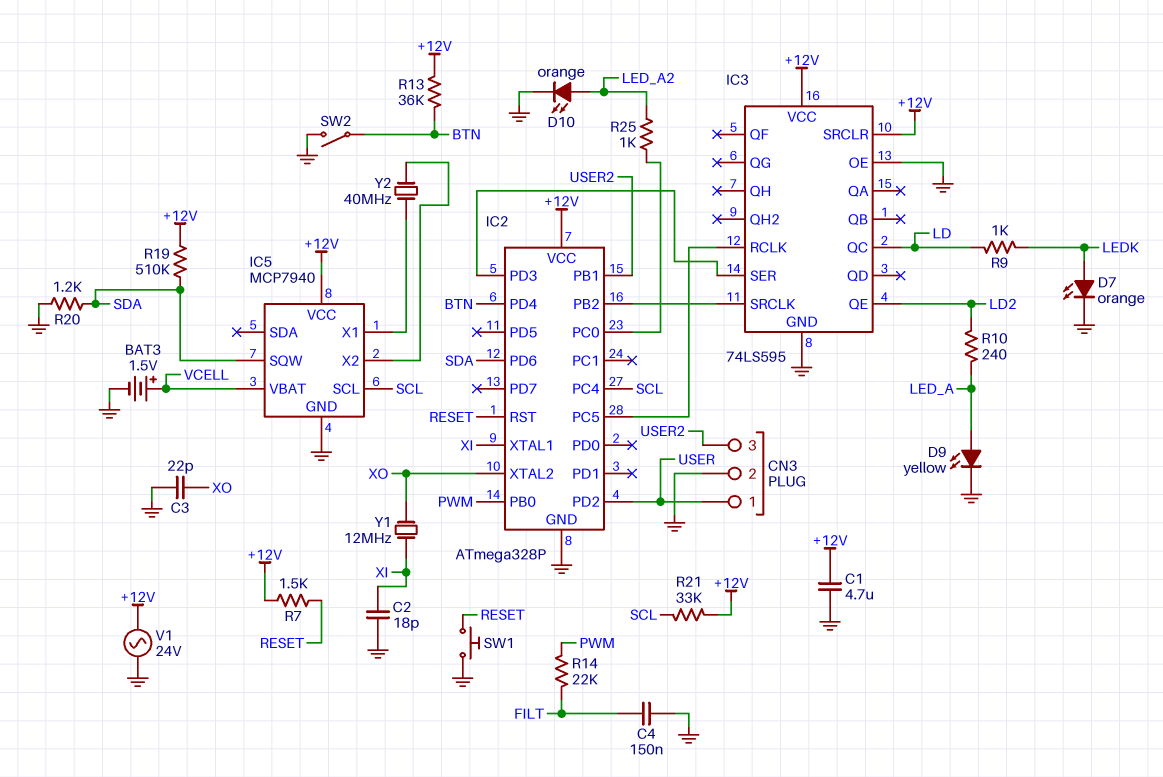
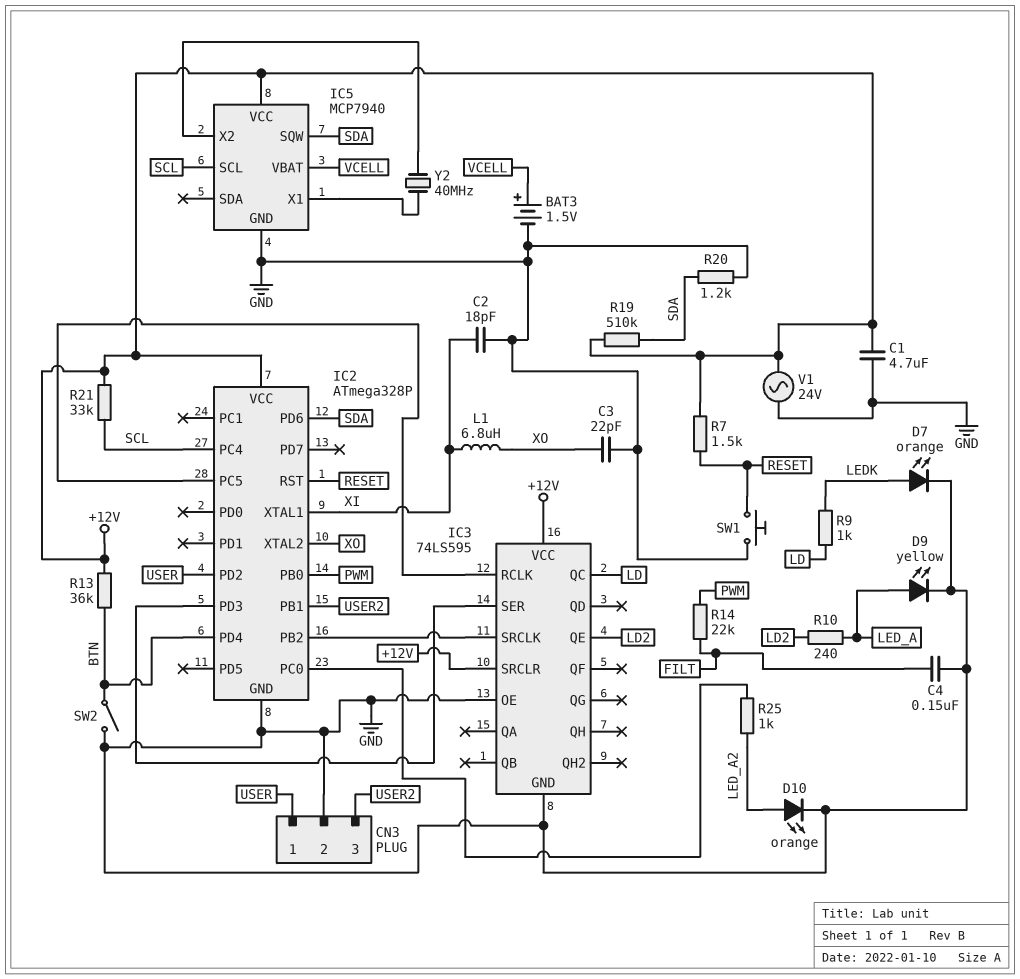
L1: none -> 6.8uH (XI, XO)
Y1: 12MHz (XI, XO) -> none

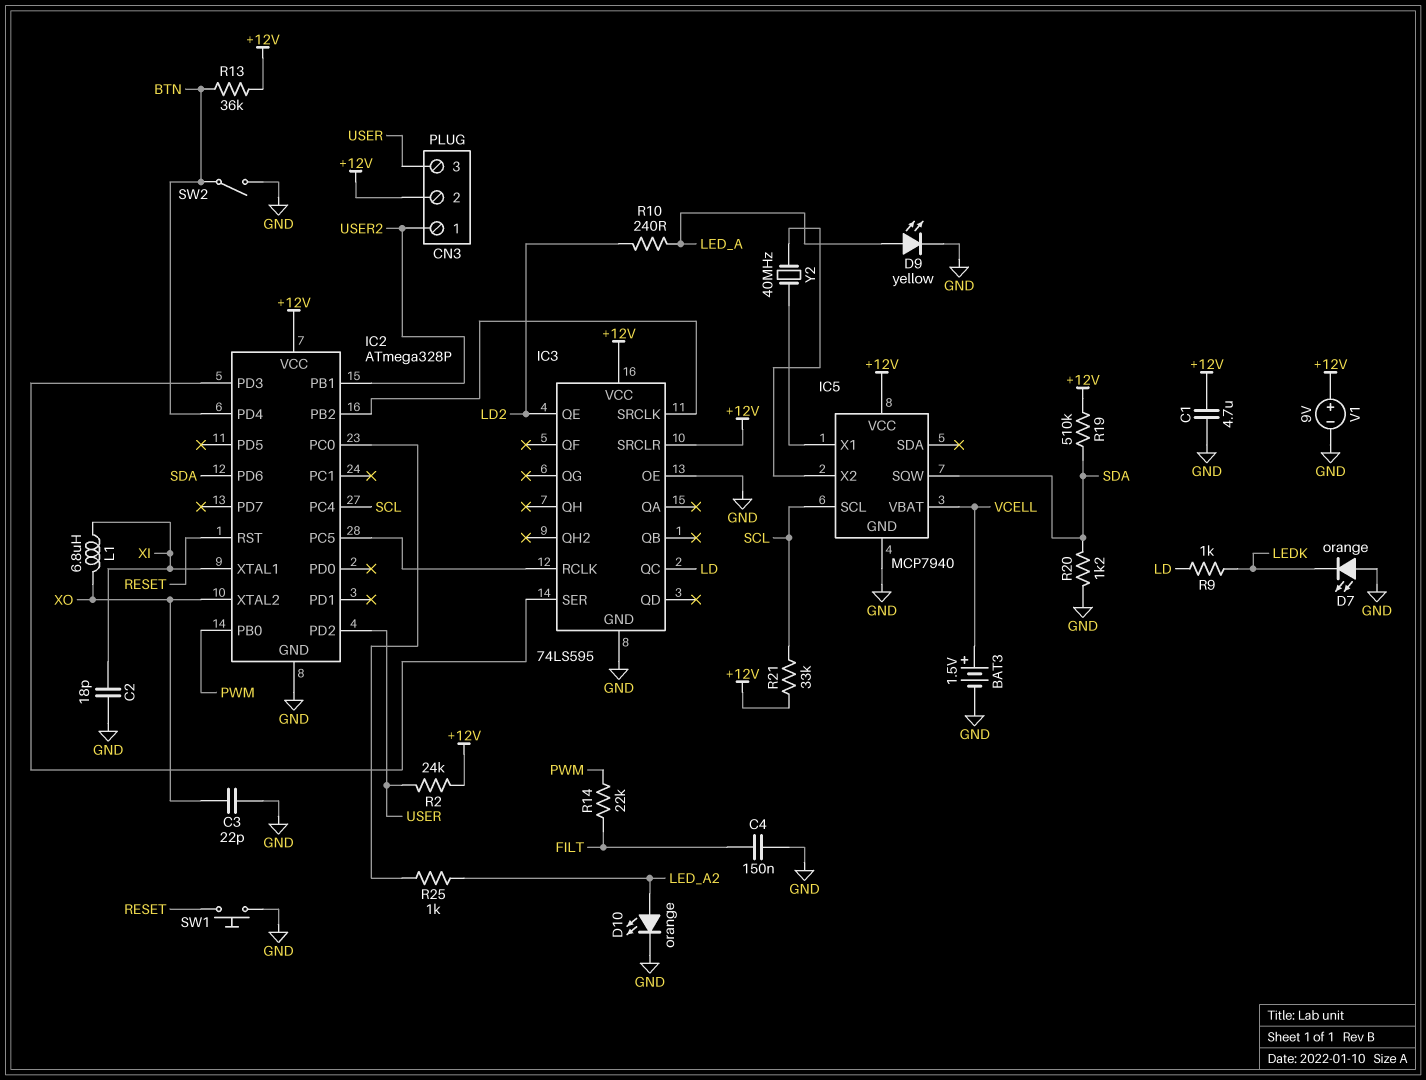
CN3 pin 1: USER -> USER2
CN3 pin 2: GND -> +12V
CN3 pin 3: USER2 -> USER
D7: LED orange (A LEDK, K GND) -> LED orange (A GND, K LEDK)
R2: none -> 24k (+12V, USER)
R7: 1.5k (+12V, RESET) -> none
V1: AC 24V (+12V, GND) -> 9V (plus +12V, minus GND)

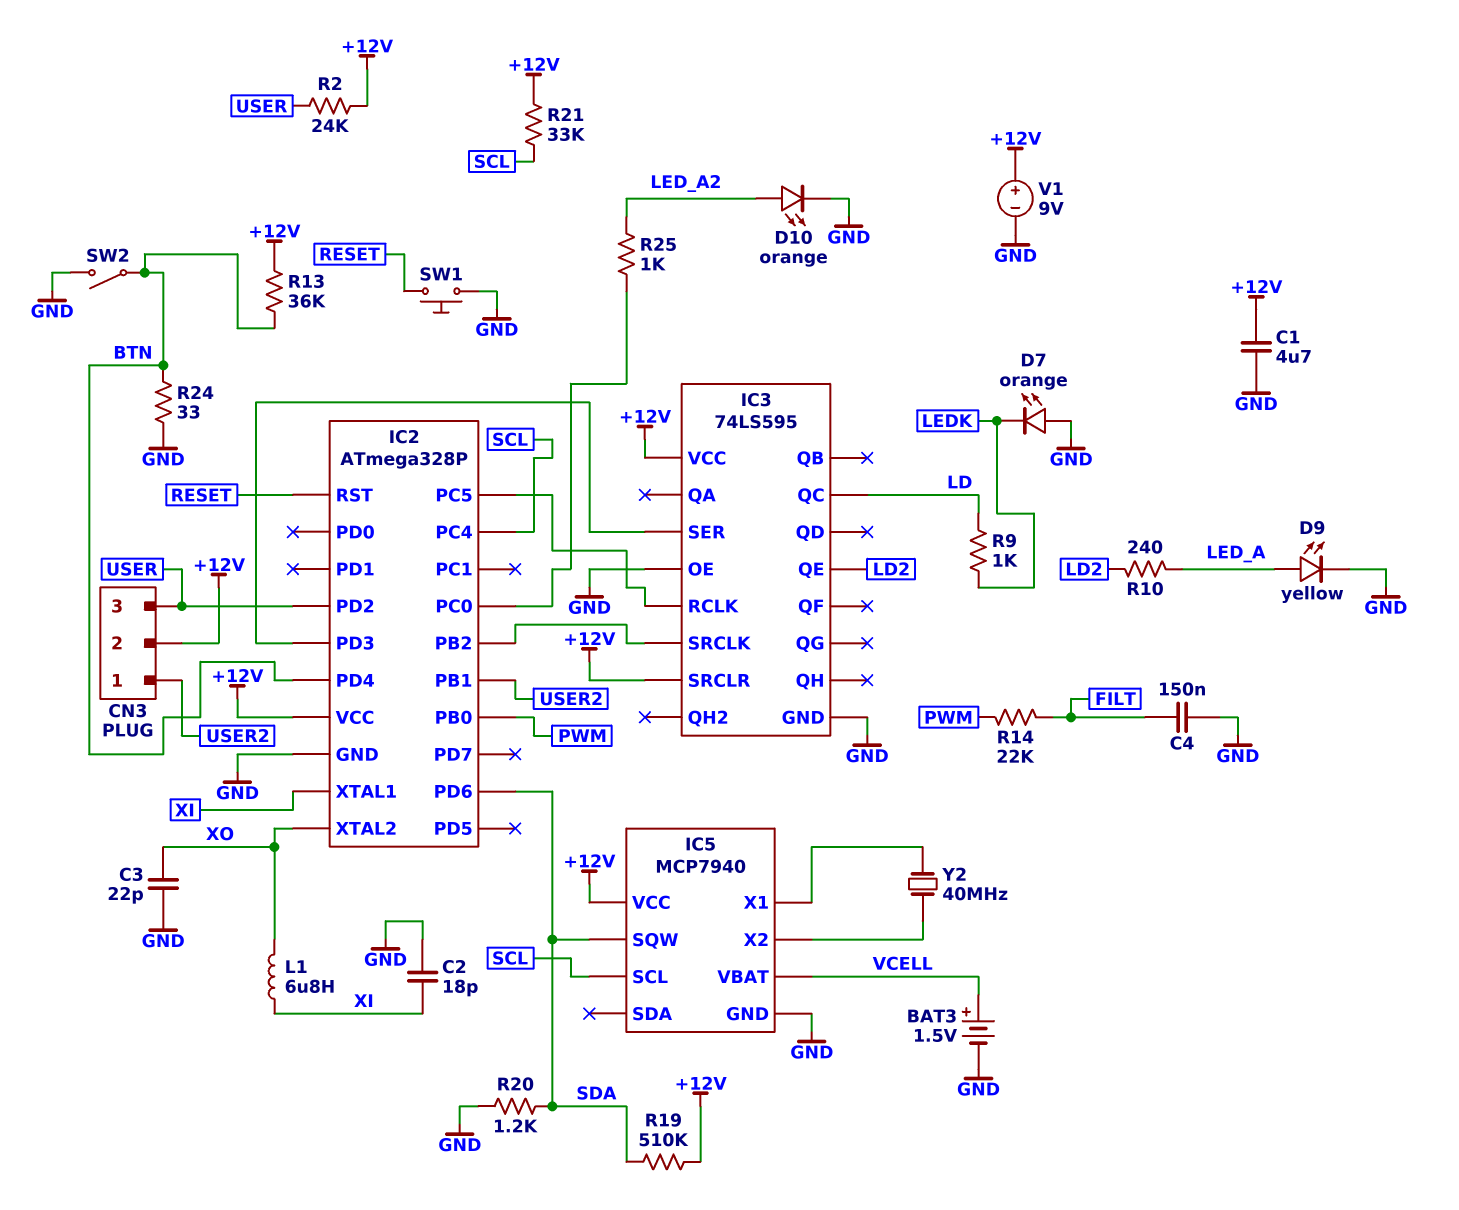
R24: none -> 33 (BTN, GND)

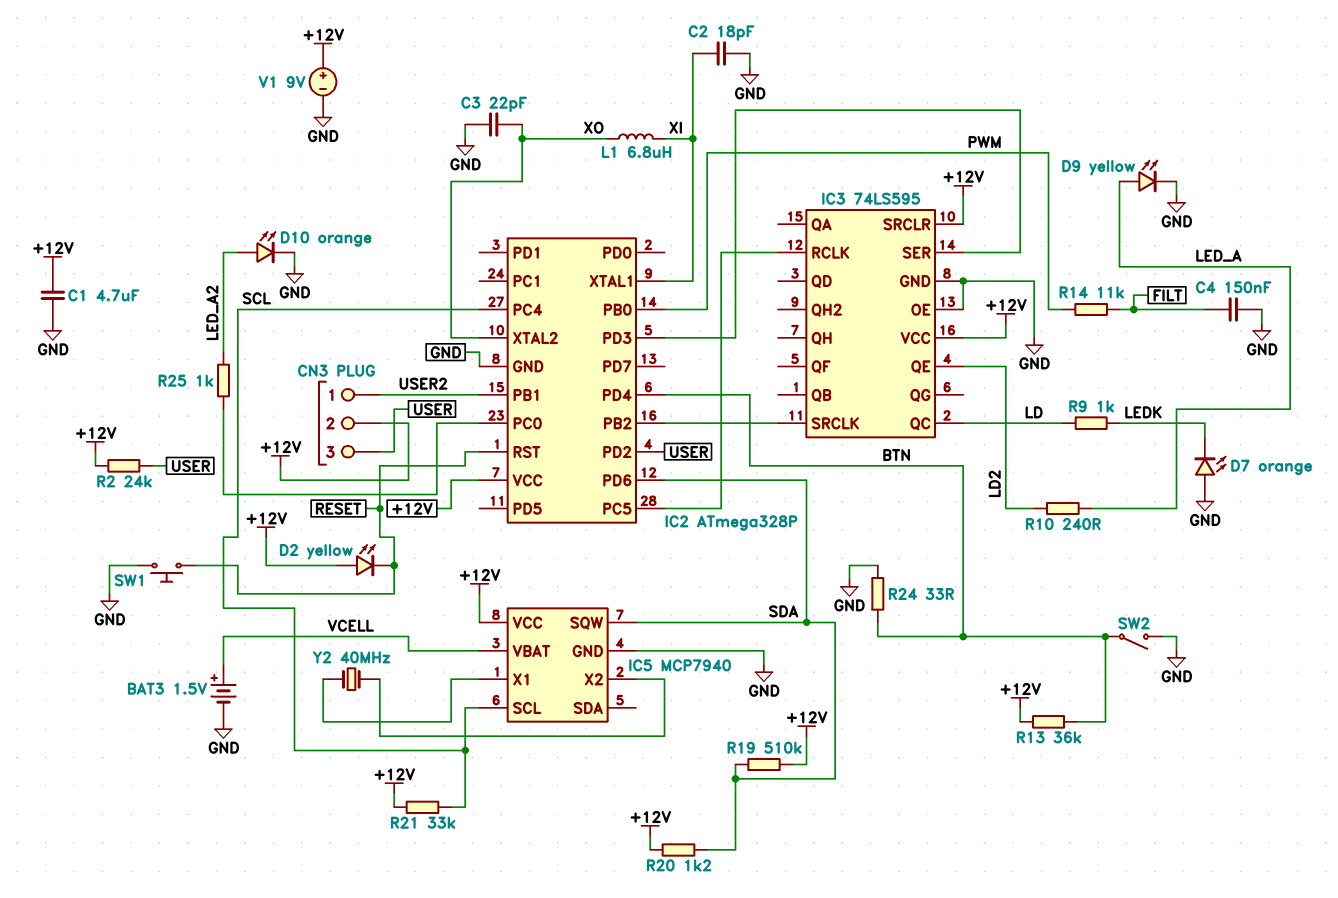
D2: none -> LED yellow (A +12V, K RESET)
R14: 22k (FILT, PWM) -> 11k (FILT, PWM)
R20: 1.2k (GND, SDA) -> 1.2k (+12V, SDA)

